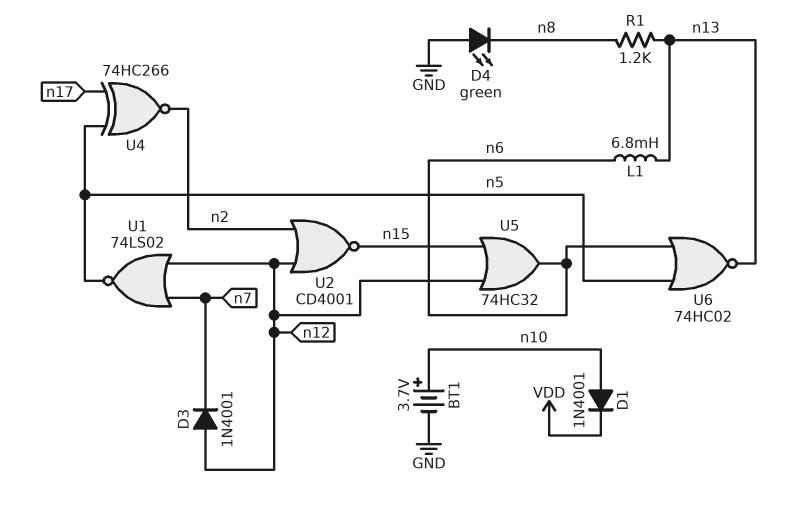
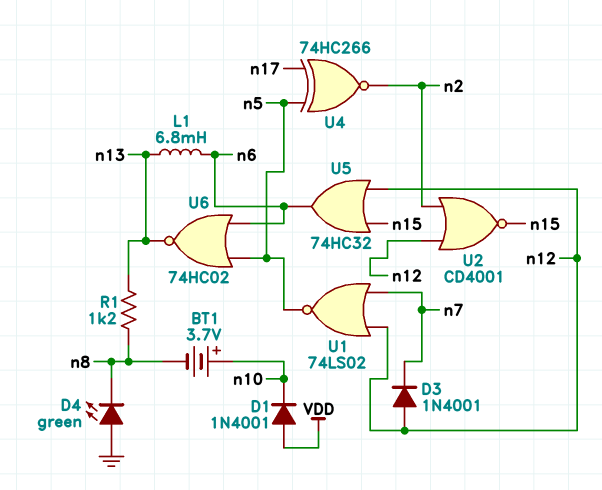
BT1: 3.7V (plus n10, minus GND) -> 3.7V (plus n10, minus n8)
D1: diode 1N4001 (A n10, K VDD) -> diode 1N4001 (A VDD, K n10)

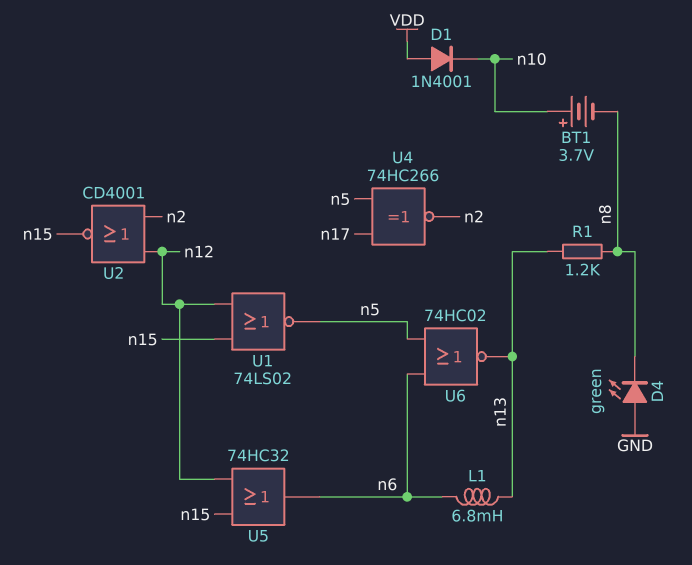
D3: diode 1N4001 (A n12, K n7) -> none
U1: NOR 74LS02 (in n7, in n12, out n5) -> NOR 74LS02 (in n12, in n15, out n5)

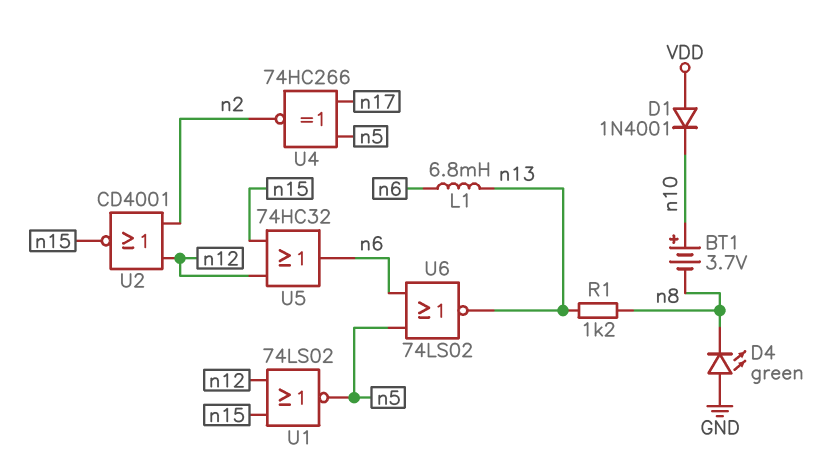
U6: NOR 74HC02 (in n5, in n6, out n13) -> NOR 74LS02 (in n5, in n6, out n13)

